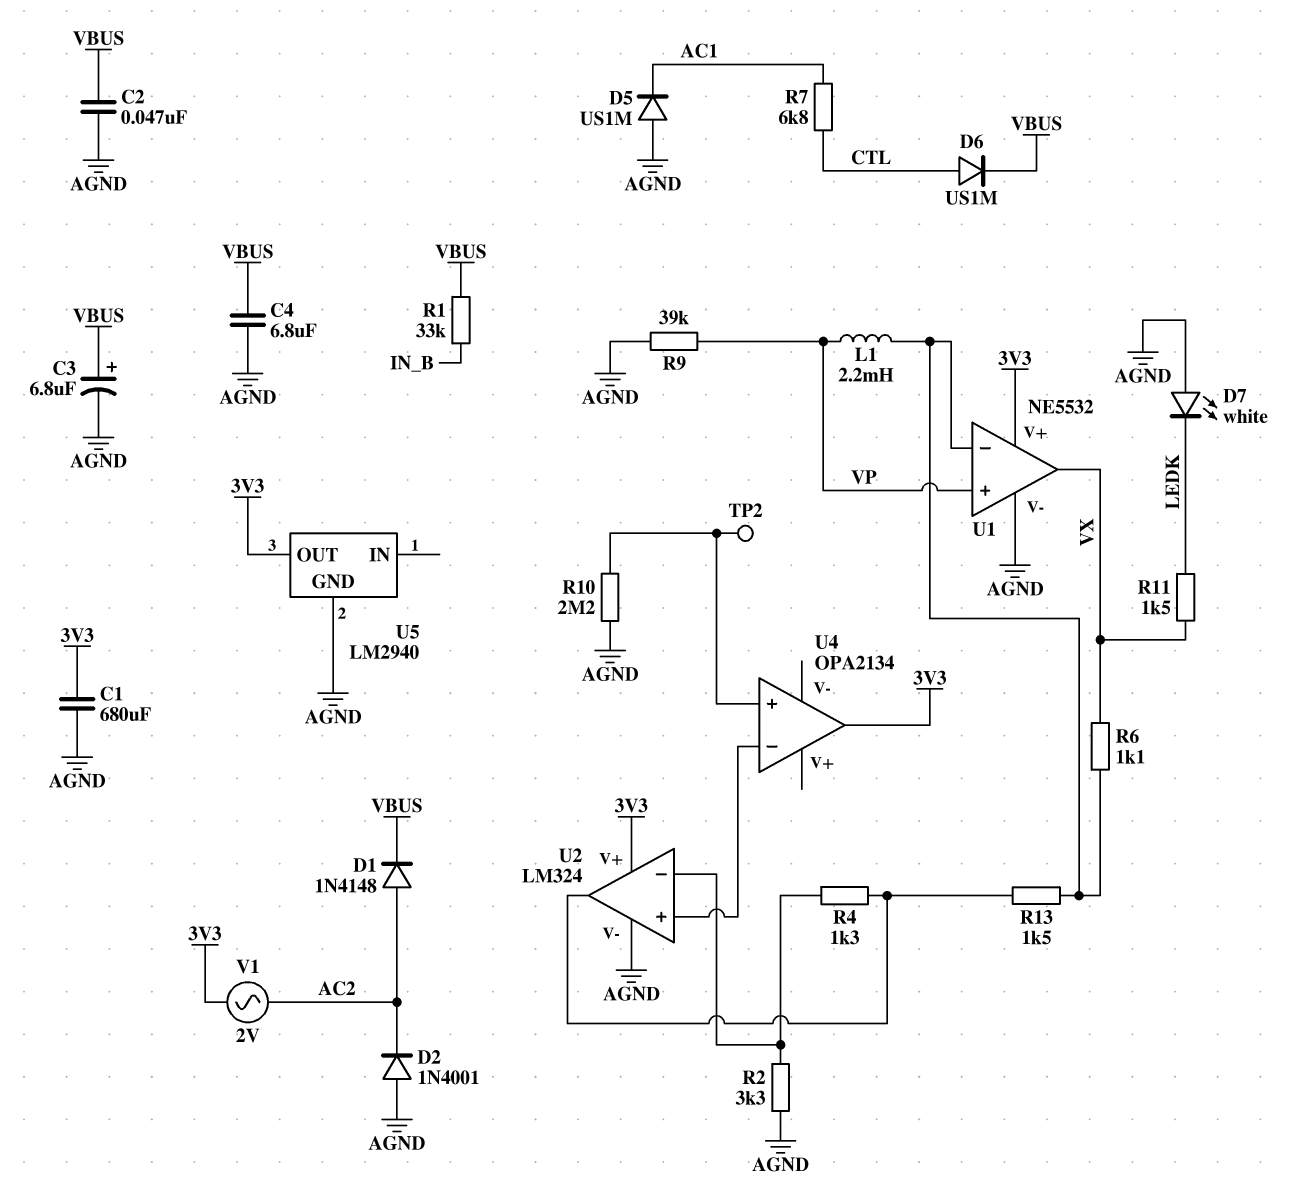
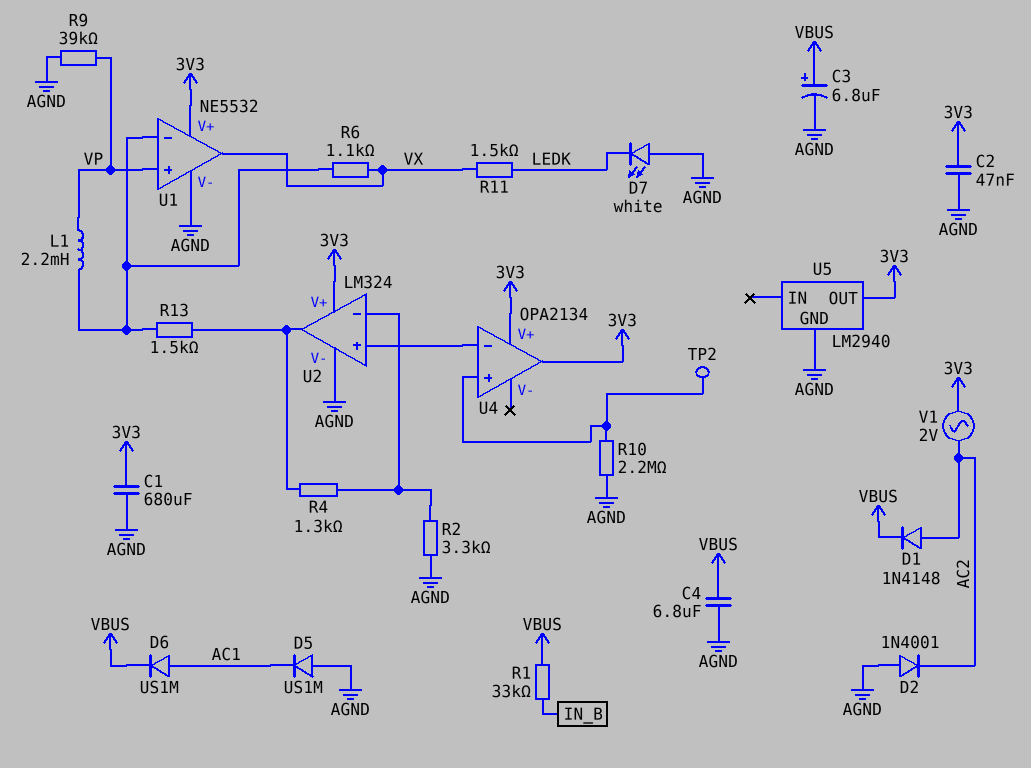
C2: 47nF (AGND, VBUS) -> 47nF (3V3, AGND)
D6: diode US1M (A CTL, K VBUS) -> diode US1M (A AC1, K VBUS)
R7: 6.8k (AC1, CTL) -> none
U4 pin V+: none -> 3V3

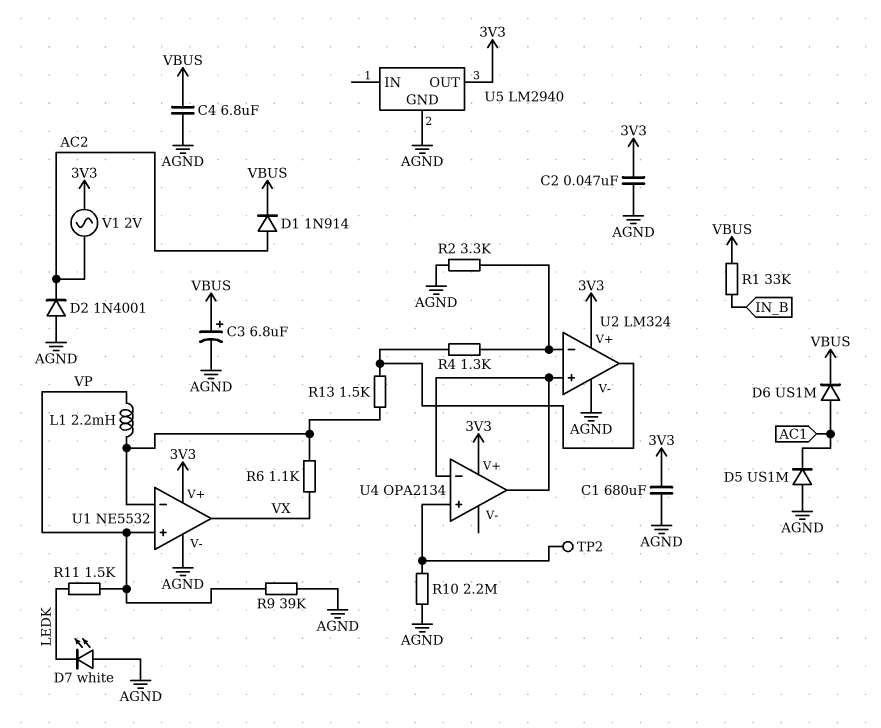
D1: diode 1N4148 (A AC2, K VBUS) -> diode 1N914 (A AC2, K VBUS)
R11: 1.5k (LEDK, VX) -> 1.5k (LEDK, VP)
U4 pin out: 3V3 -> U2/in+

